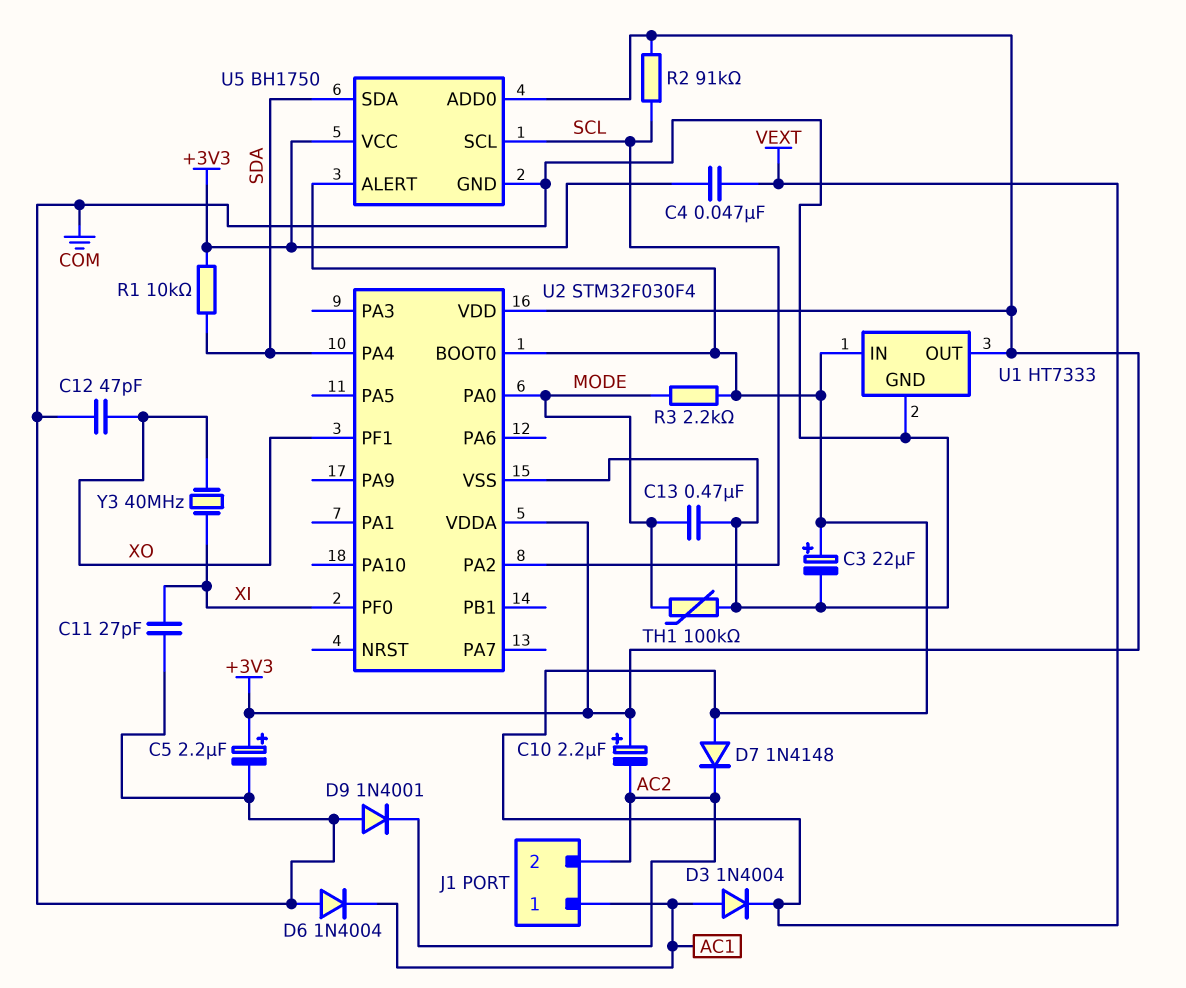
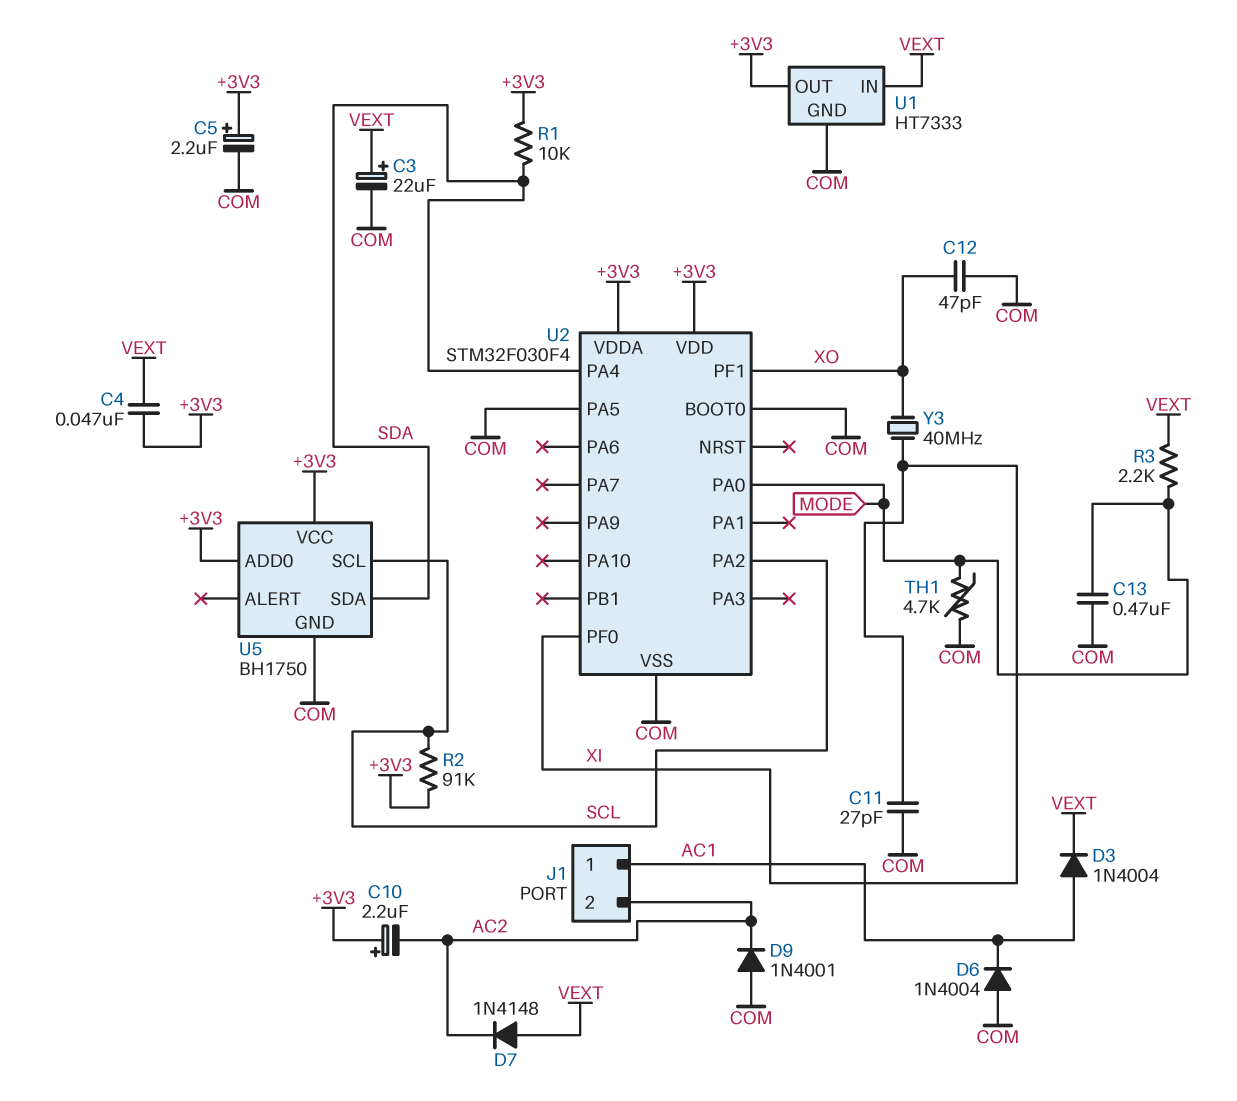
TH1: 100k (COM, MODE) -> 4.7k (COM, MODE)
U2 pin BOOT0: VEXT -> COM
U2 pin PA5: none -> COM
U5 pin ALERT: VEXT -> none

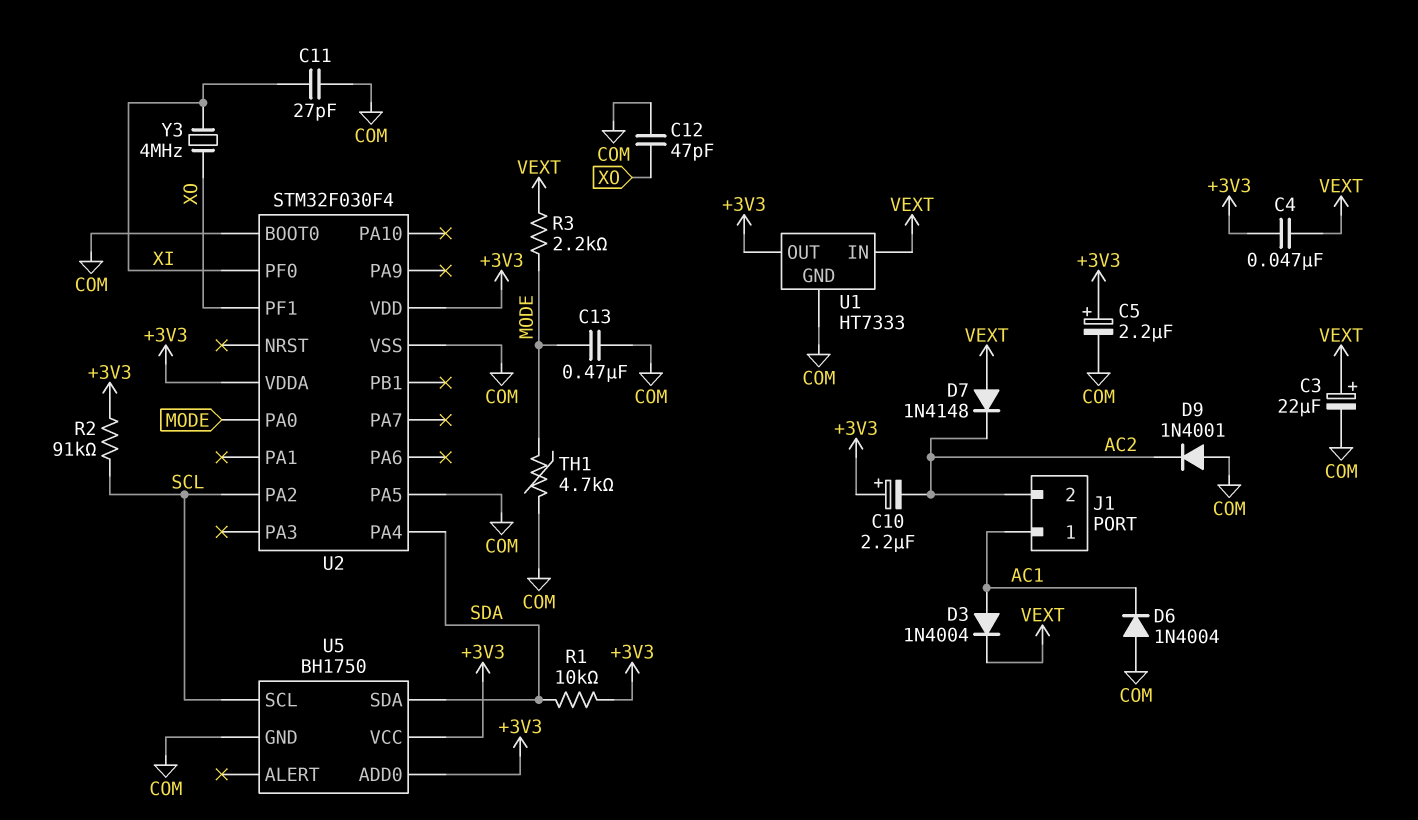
Y3: 40MHz (XI, XO) -> 4MHz (XI, XO)

